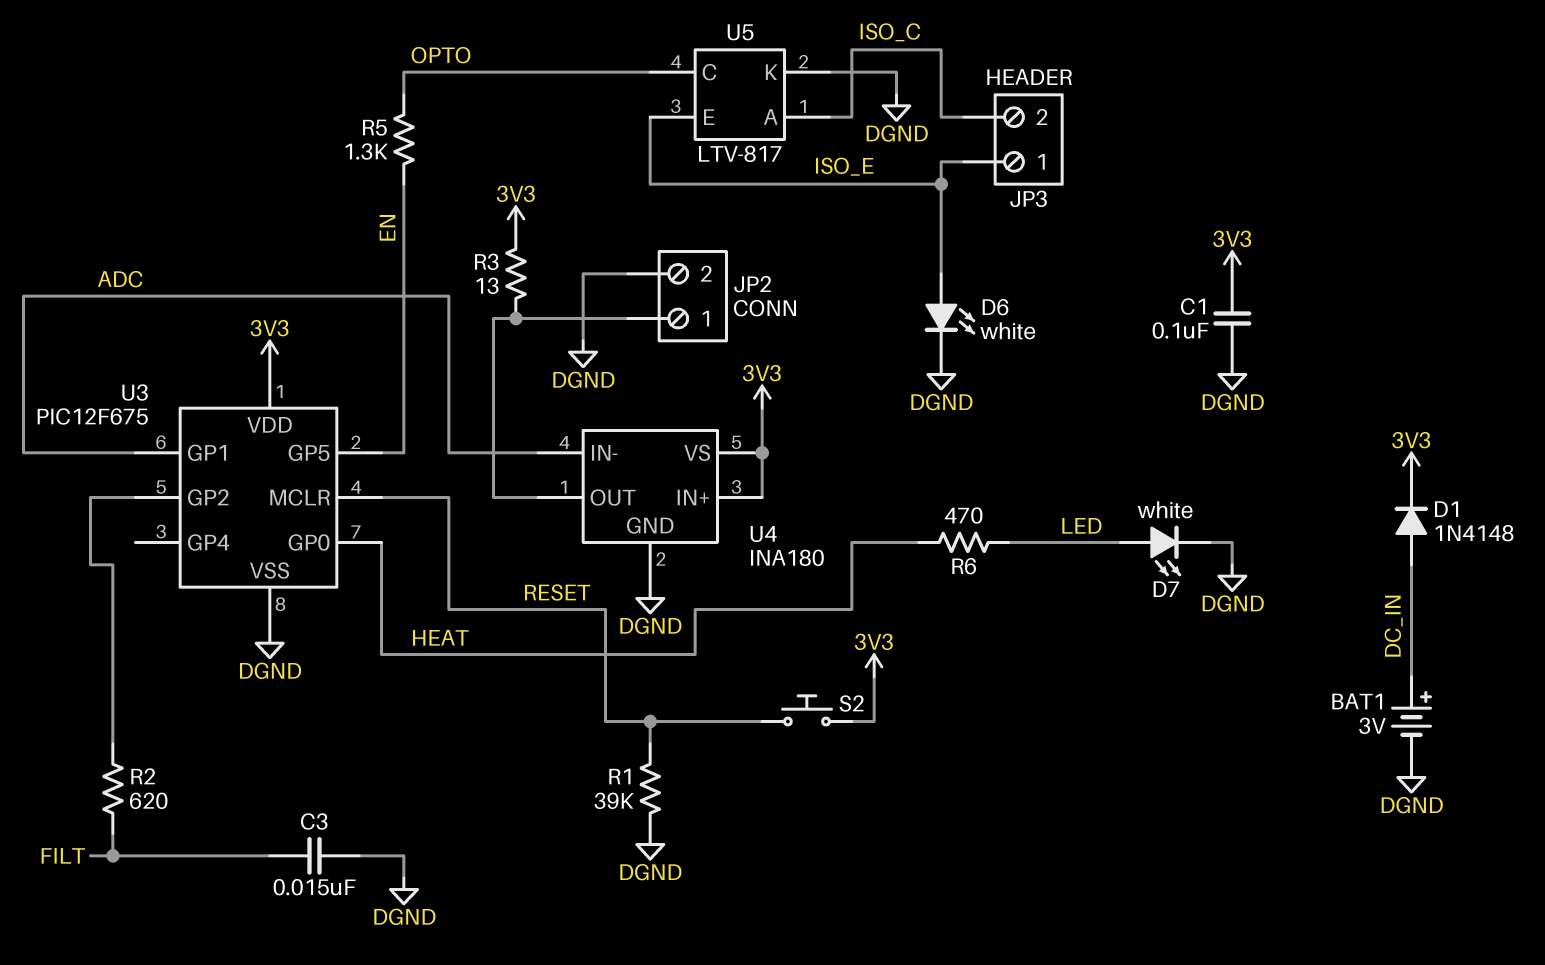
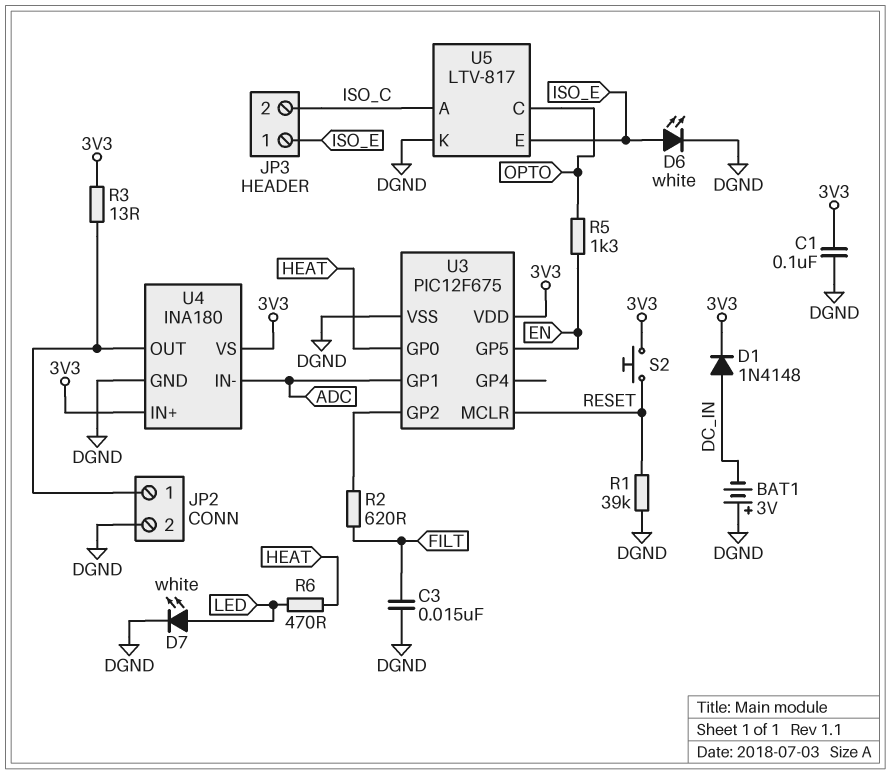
BAT1: 3V (plus DC_IN, minus DGND) -> 3V (plus DGND, minus DC_IN)

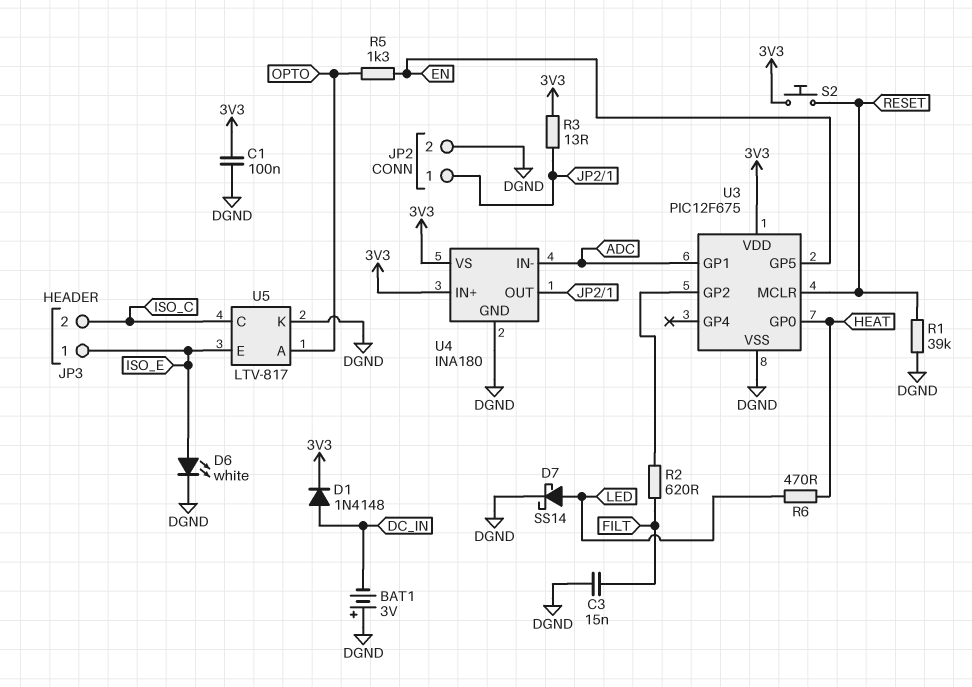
D7: LED white (A LED, K DGND) -> schottky SS14 (A LED, K DGND)
U5 pin A: ISO_C -> OPTO
U5 pin C: OPTO -> ISO_C

